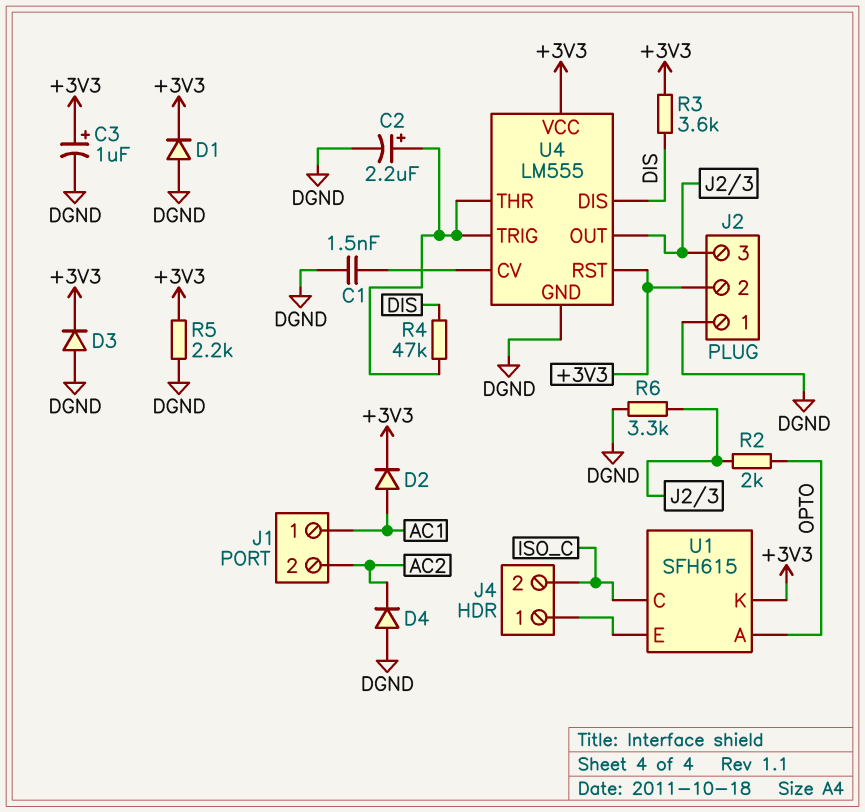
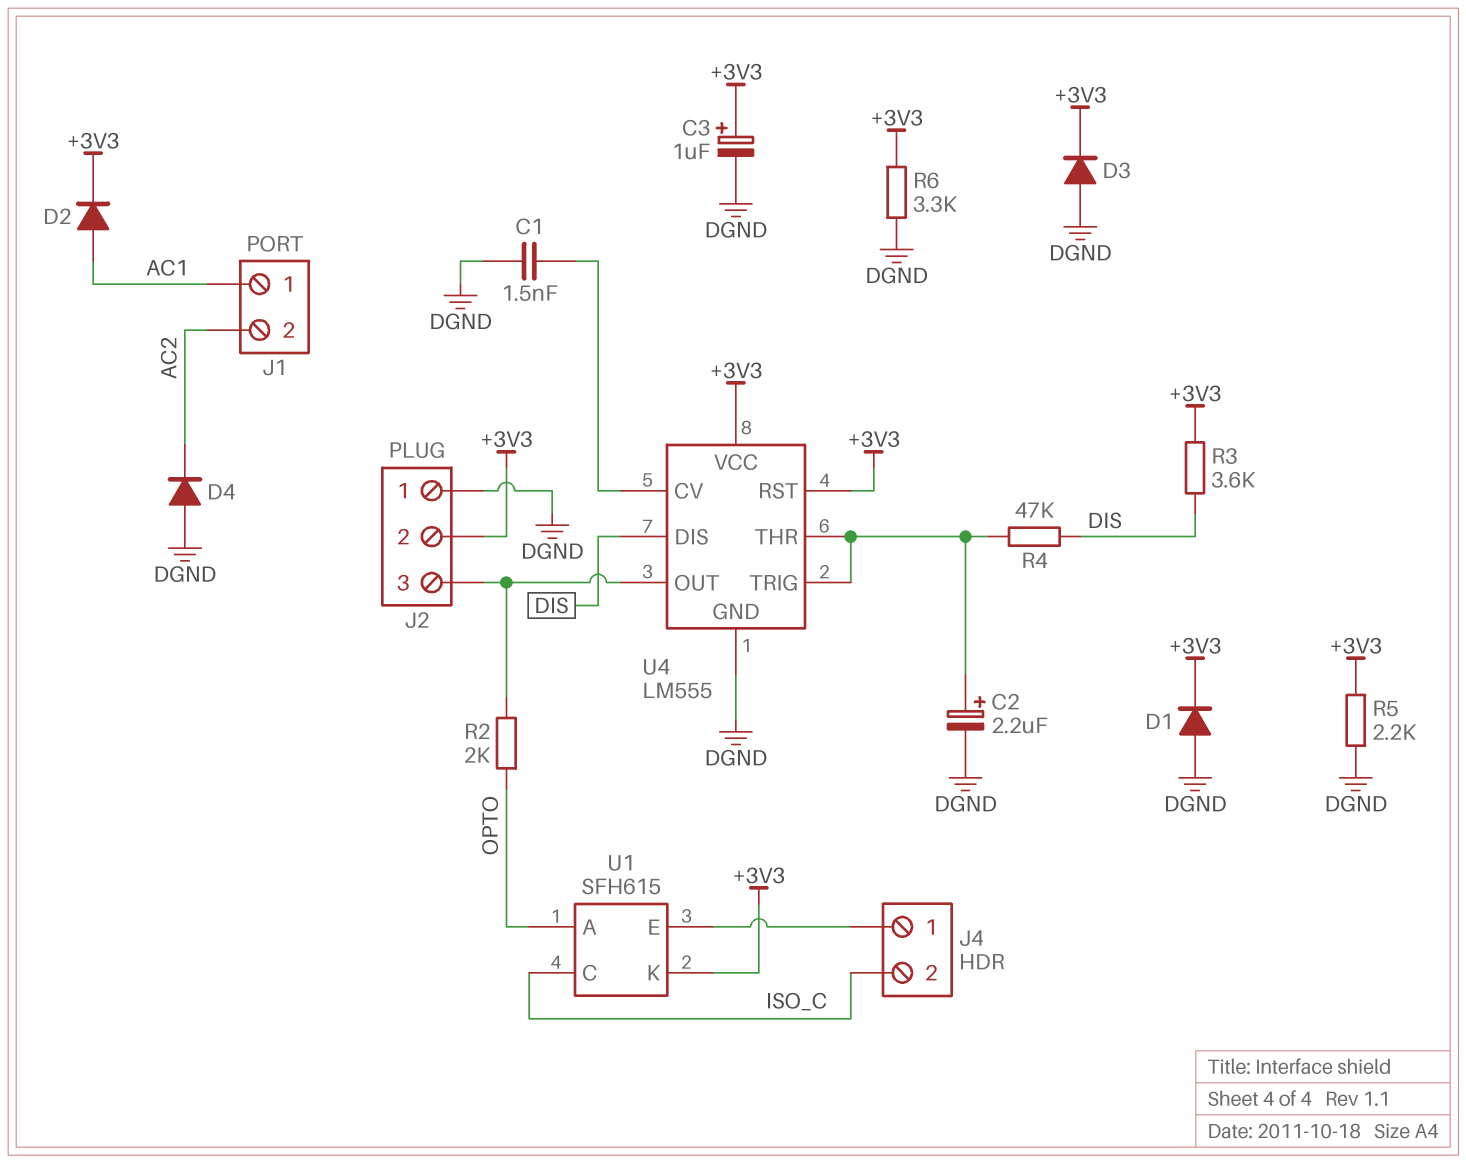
R6: 3.3k (DGND, J2/3) -> 3.3k (+3V3, DGND)

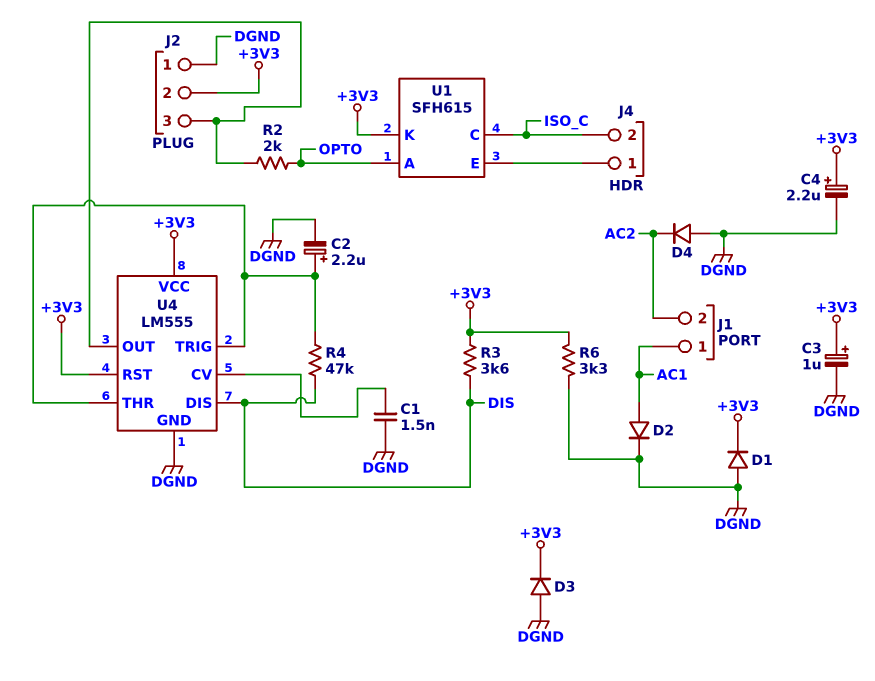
C4: none -> 2.2uF (plus +3V3, minus DGND)
D2: diode (A AC1, K +3V3) -> diode (A AC1, K DGND)
R5: 2.2k (+3V3, DGND) -> none

